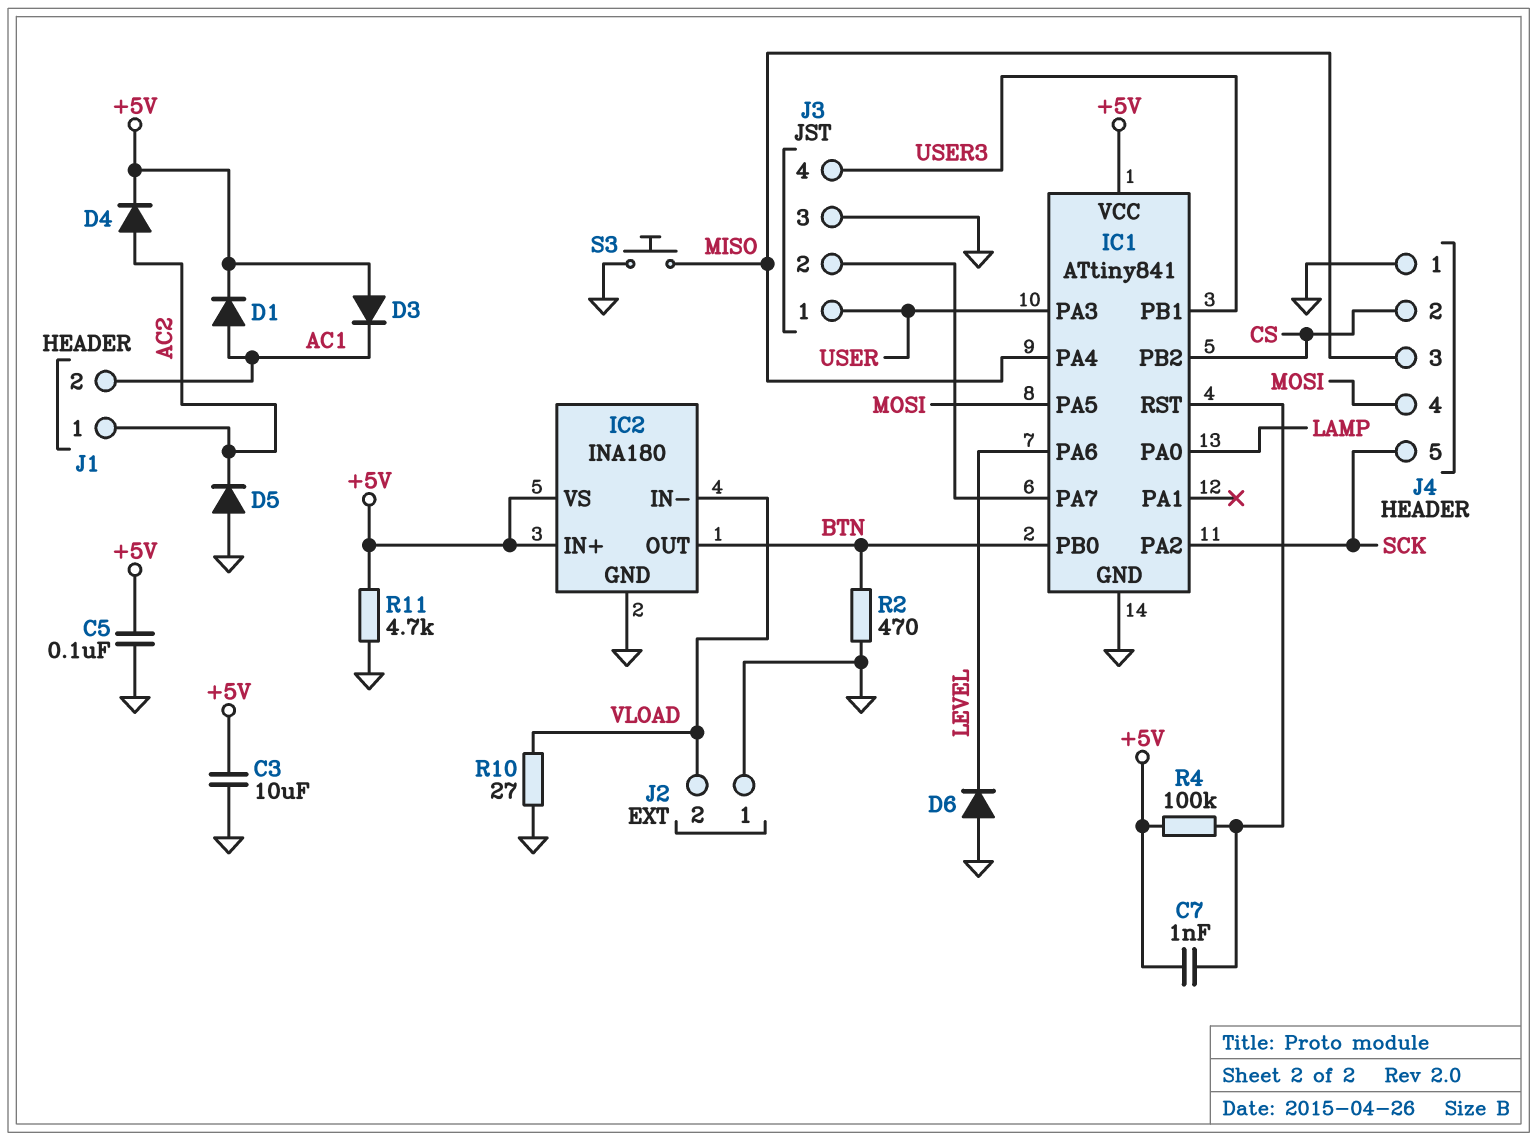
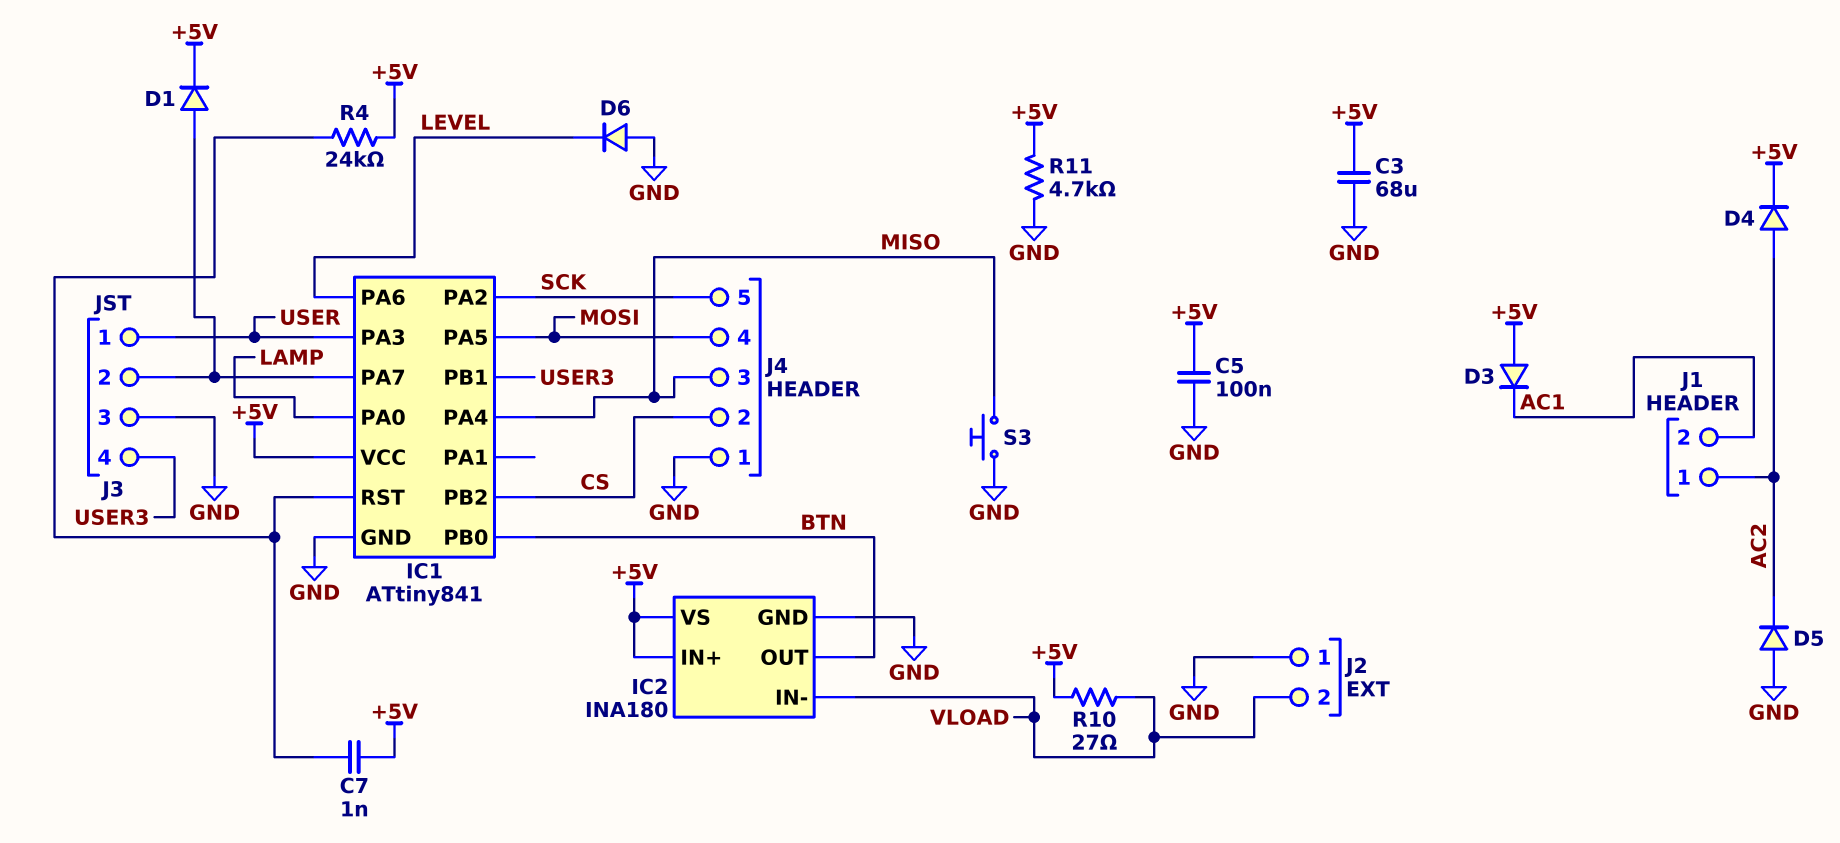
C3: 10uF (+5V, GND) -> 68uF (+5V, GND)
D1: diode (A AC1, K +5V) -> diode (A IC1/PA7, K +5V)
R2: 470 (BTN, GND) -> none
R4: 100k (+5V, IC1/RST) -> 24k (+5V, IC1/RST)
R10: 27 (GND, VLOAD) -> 27 (+5V, VLOAD)

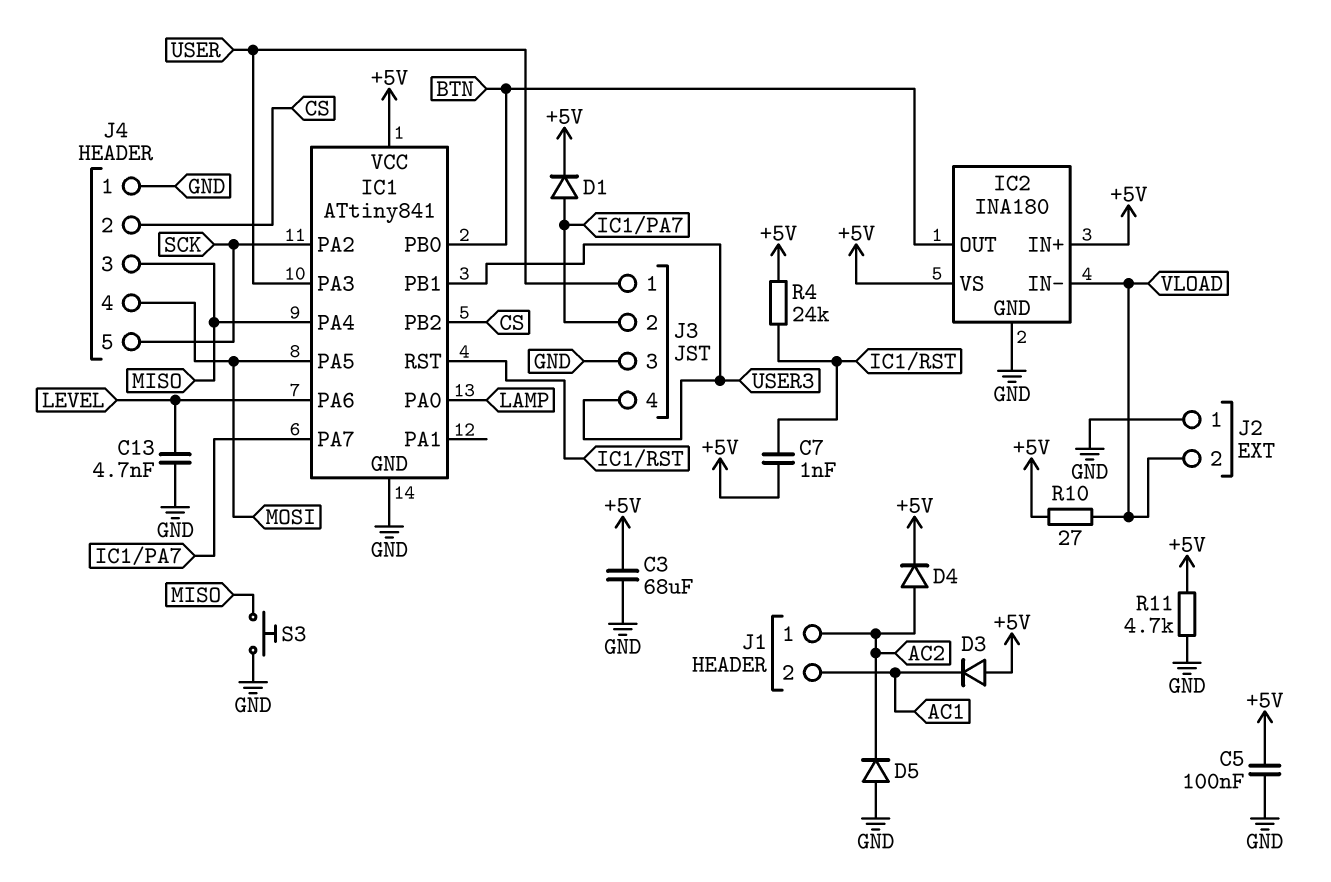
C13: none -> 4.7nF (GND, LEVEL)
D6: diode (A GND, K LEVEL) -> none

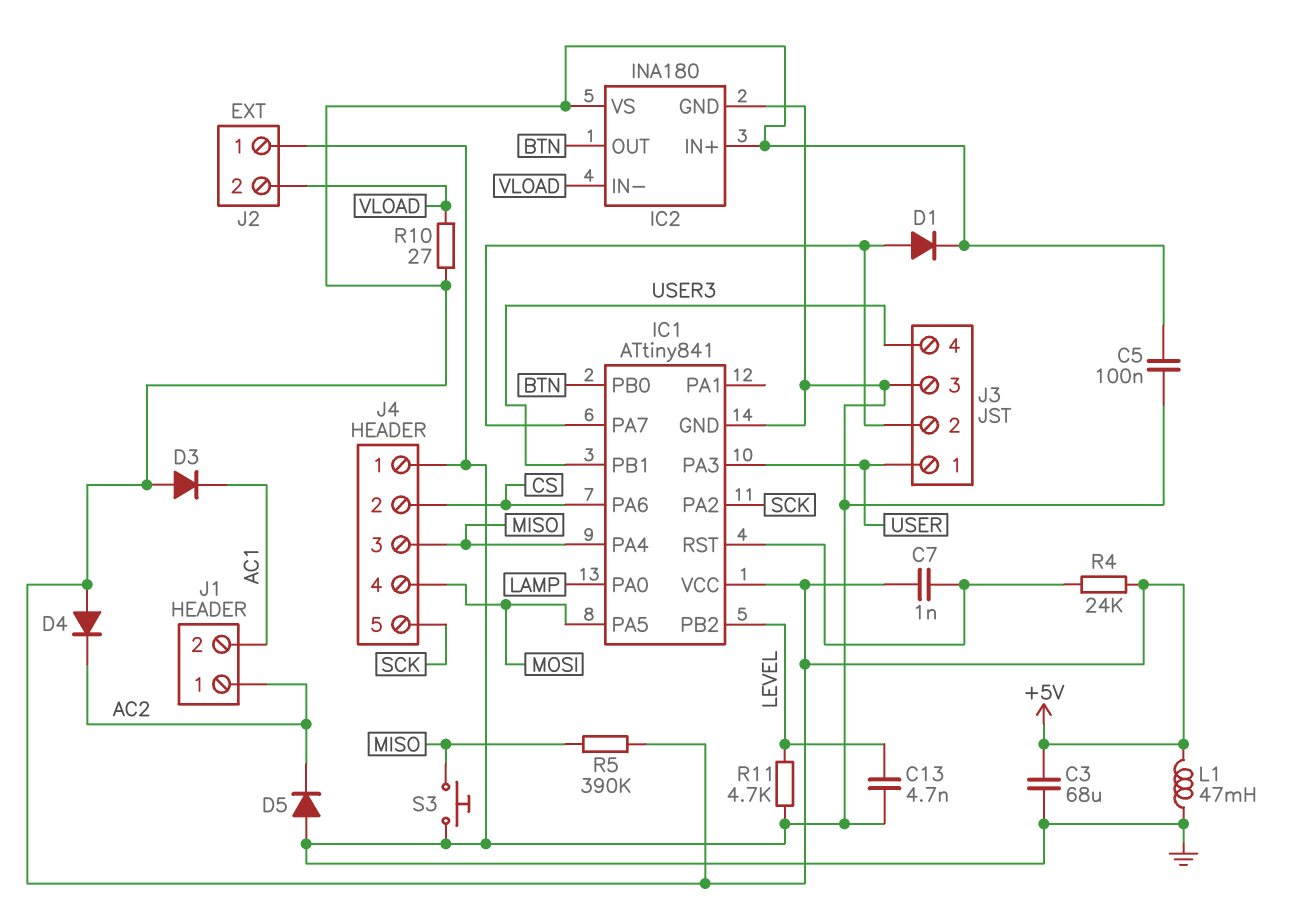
D4: diode (A AC2, K +5V) -> diode (A +5V, K AC2)
IC1 pin PA6: LEVEL -> CS
IC1 pin PB2: CS -> LEVEL
L1: none -> 47mH (+5V, GND)
R5: none -> 390k (+5V, MISO)
R11: 4.7k (+5V, GND) -> 4.7k (GND, LEVEL)

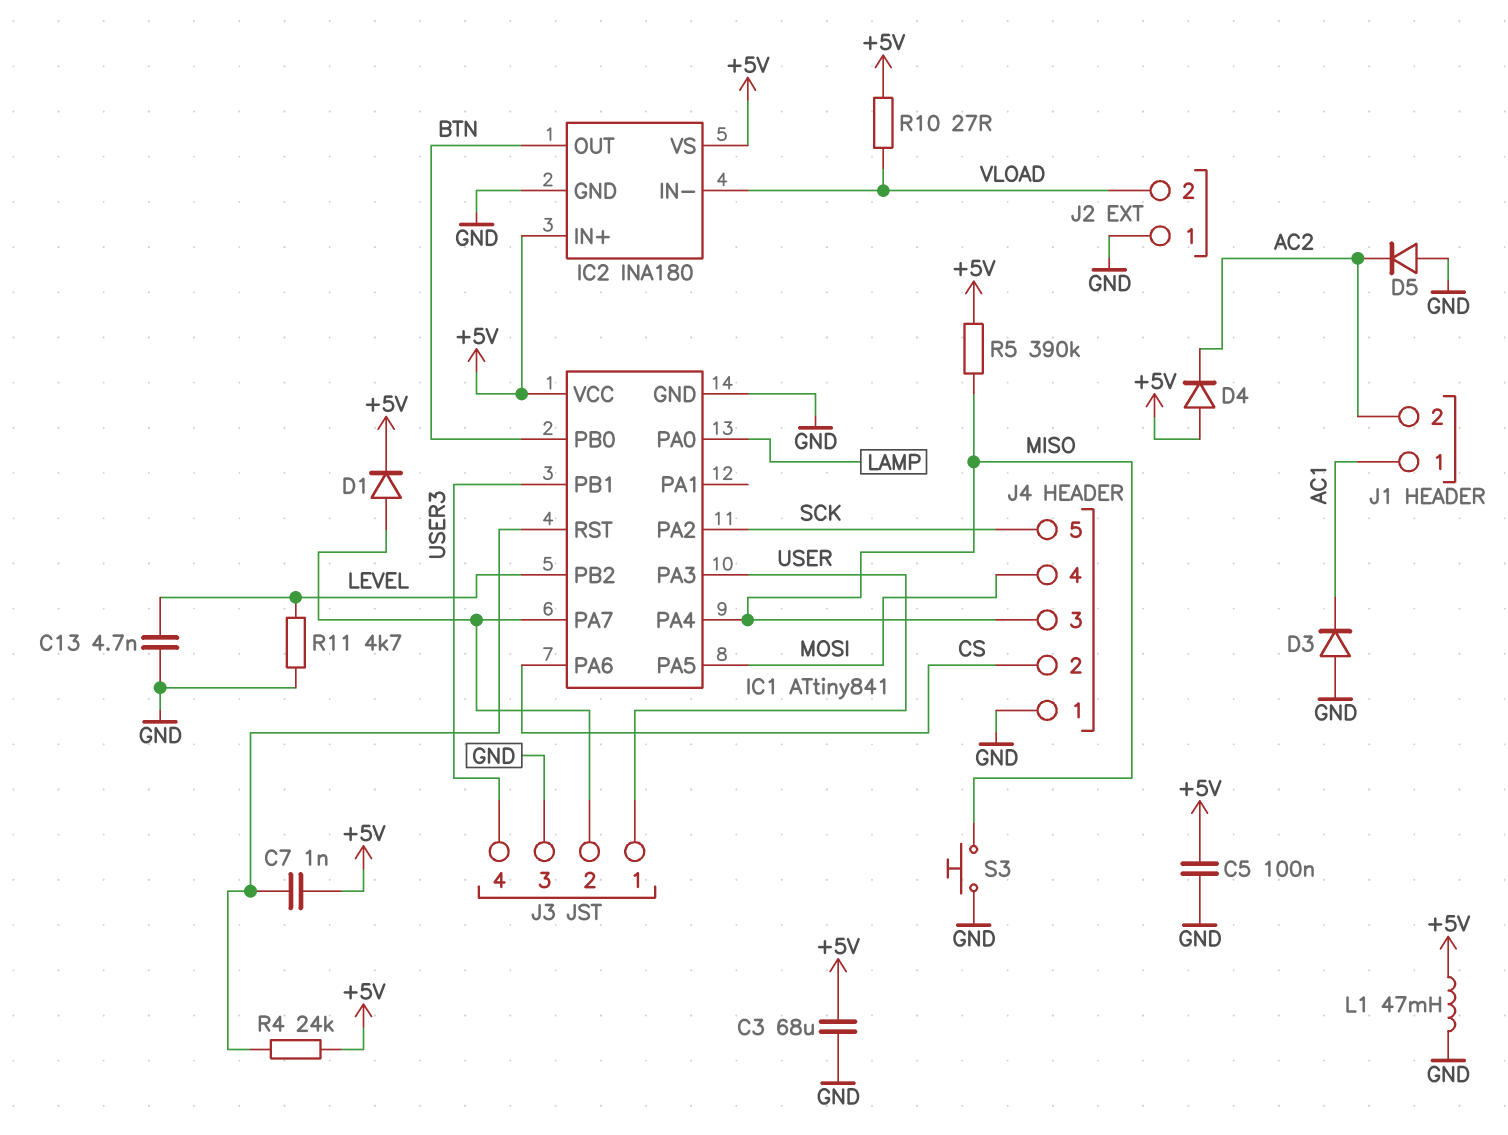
D3: diode (A +5V, K AC1) -> diode (A GND, K AC1)
J1 pin 1: AC2 -> AC1
J1 pin 2: AC1 -> AC2

